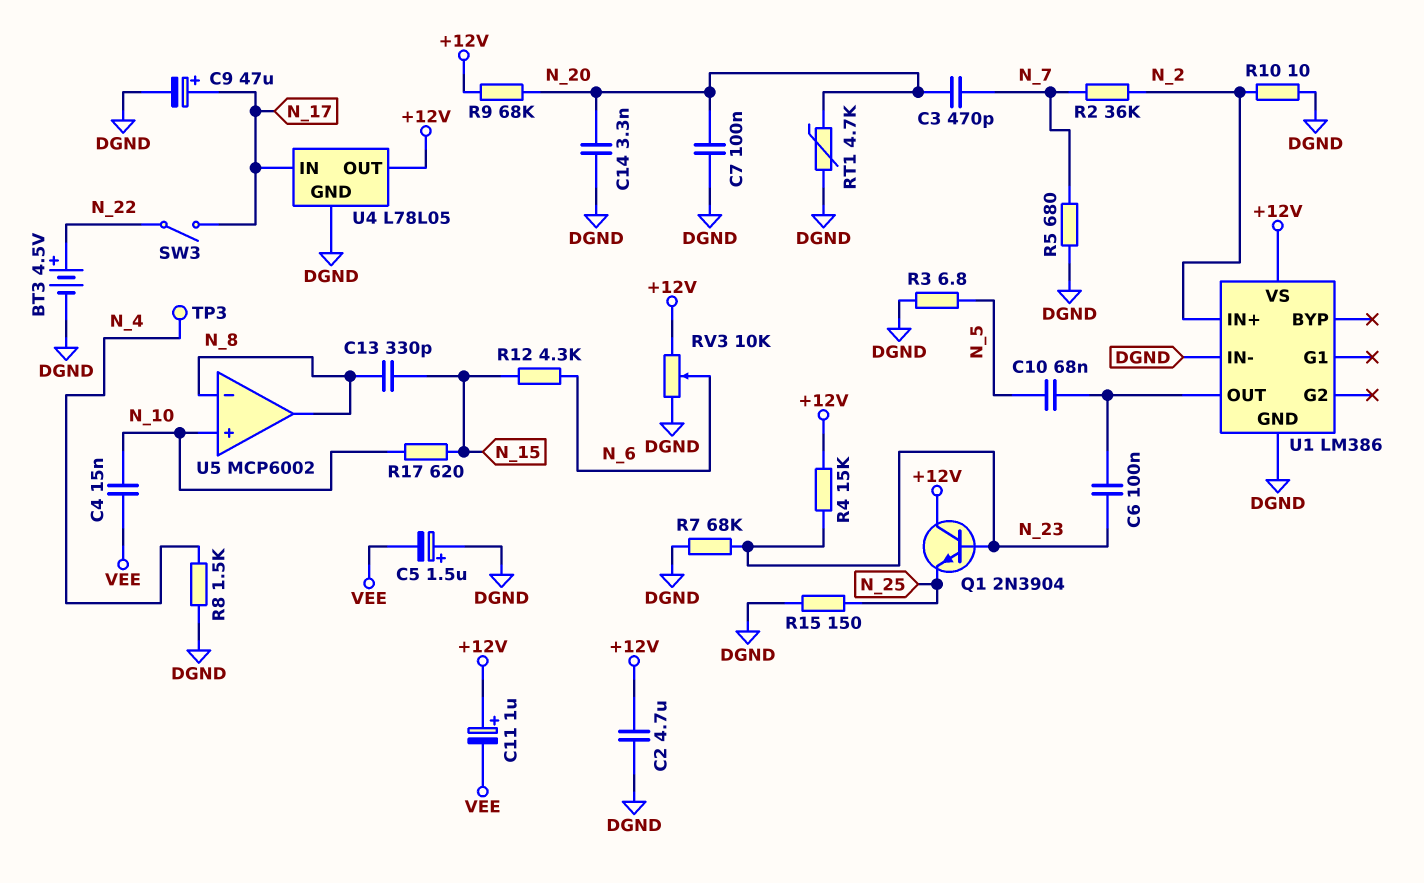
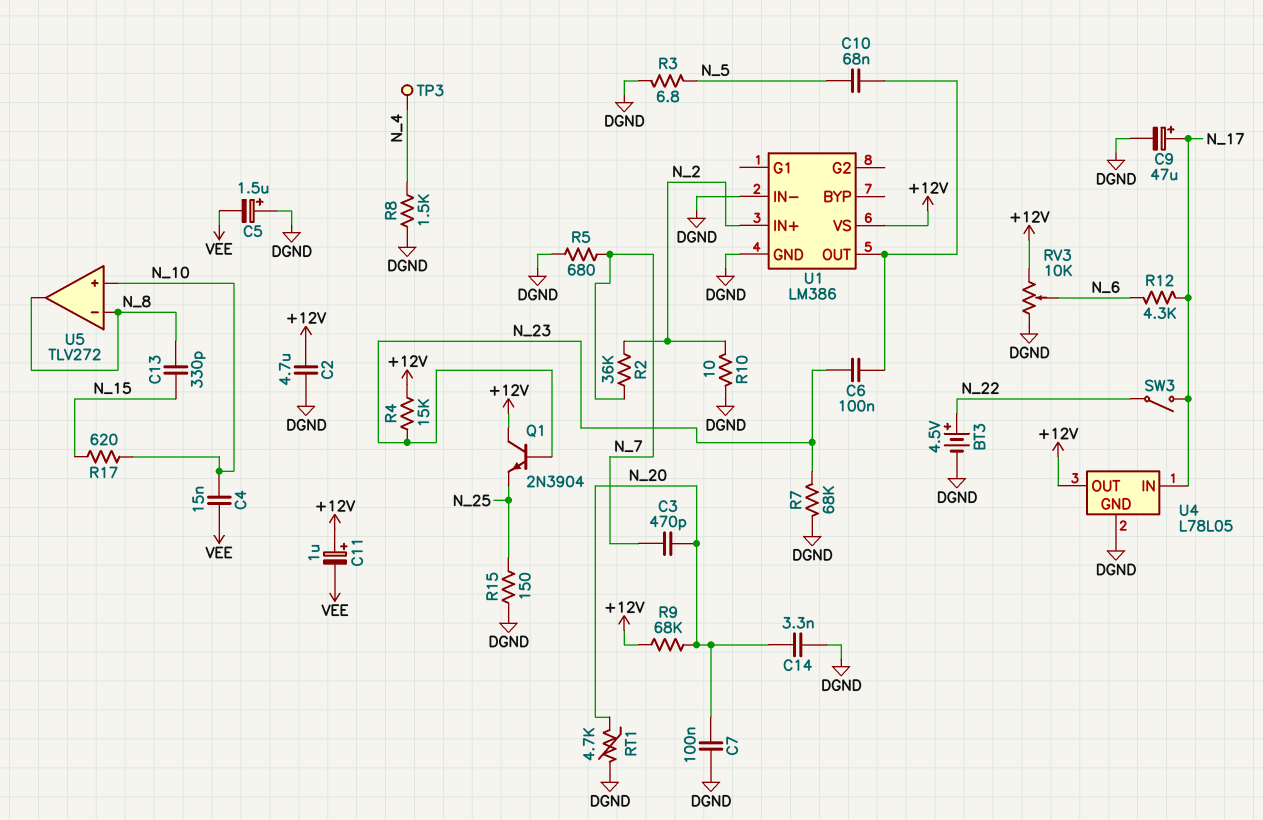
R12: 4.3k (N_6, N_15) -> 4.3k (N_6, N_17)
U5: MCP6002 -> TLV272

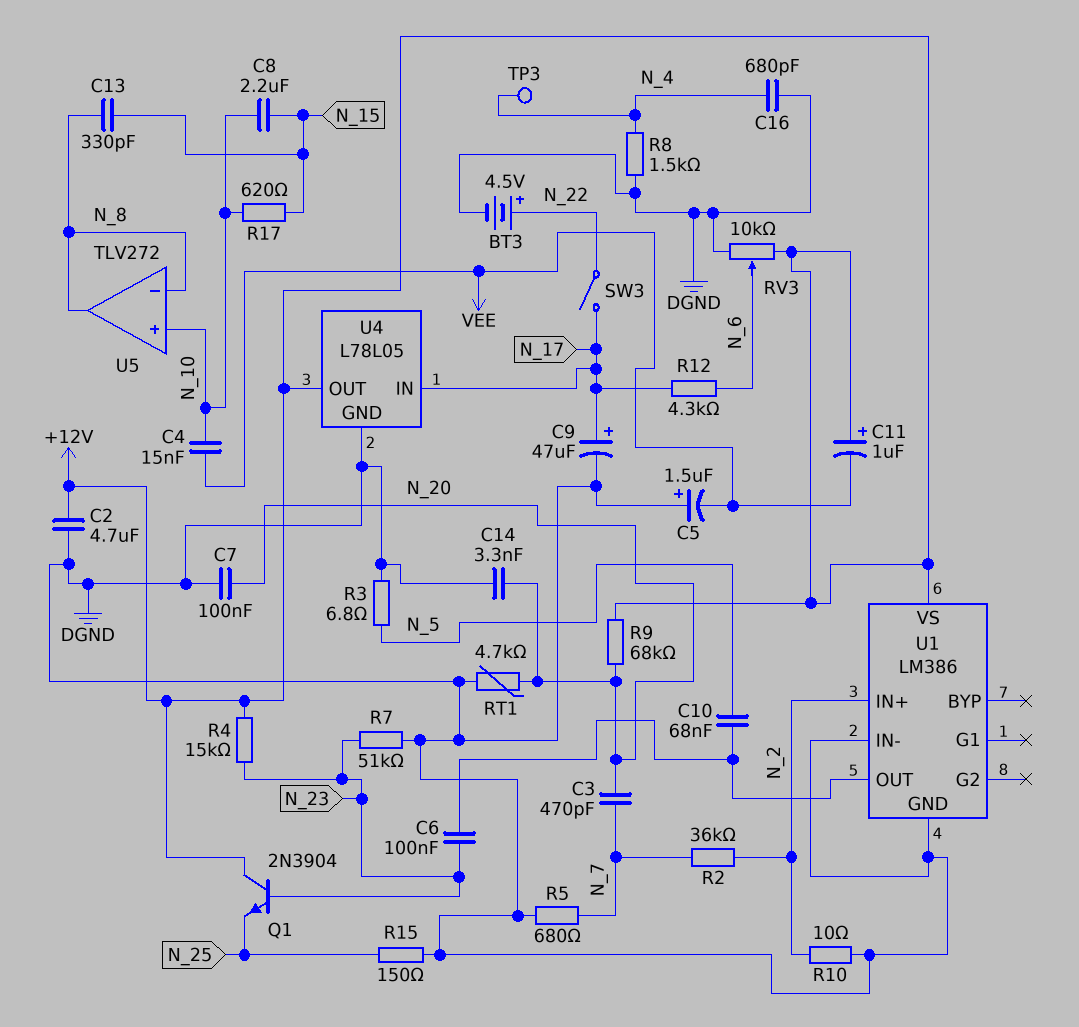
C8: none -> 2.2uF (N_10, N_15)
C16: none -> 680pF (DGND, N_4)
R7: 68k (DGND, N_23) -> 51k (DGND, N_23)

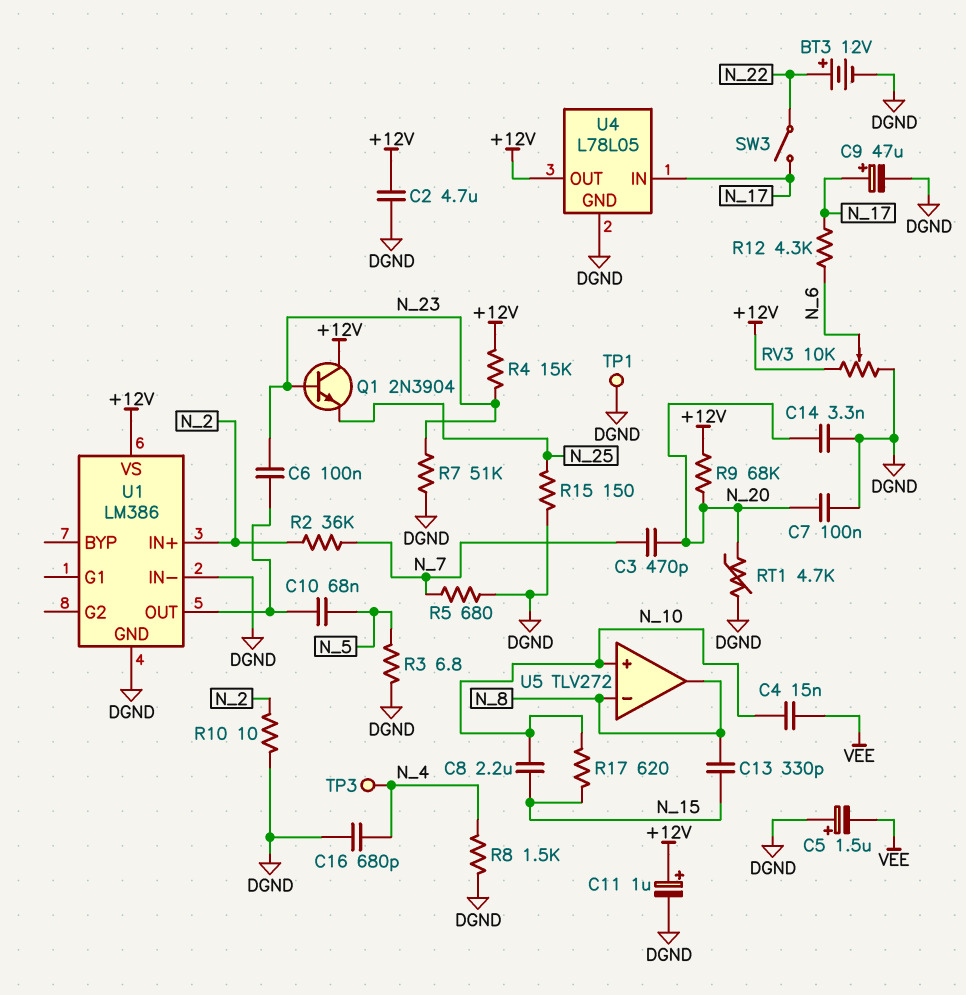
BT3: 4.5V (plus N_22, minus DGND) -> 12V (plus N_22, minus DGND)
C11: 1uF (plus +12V, minus VEE) -> 1uF (plus +12V, minus DGND)
TP1: none -> test point (DGND)

